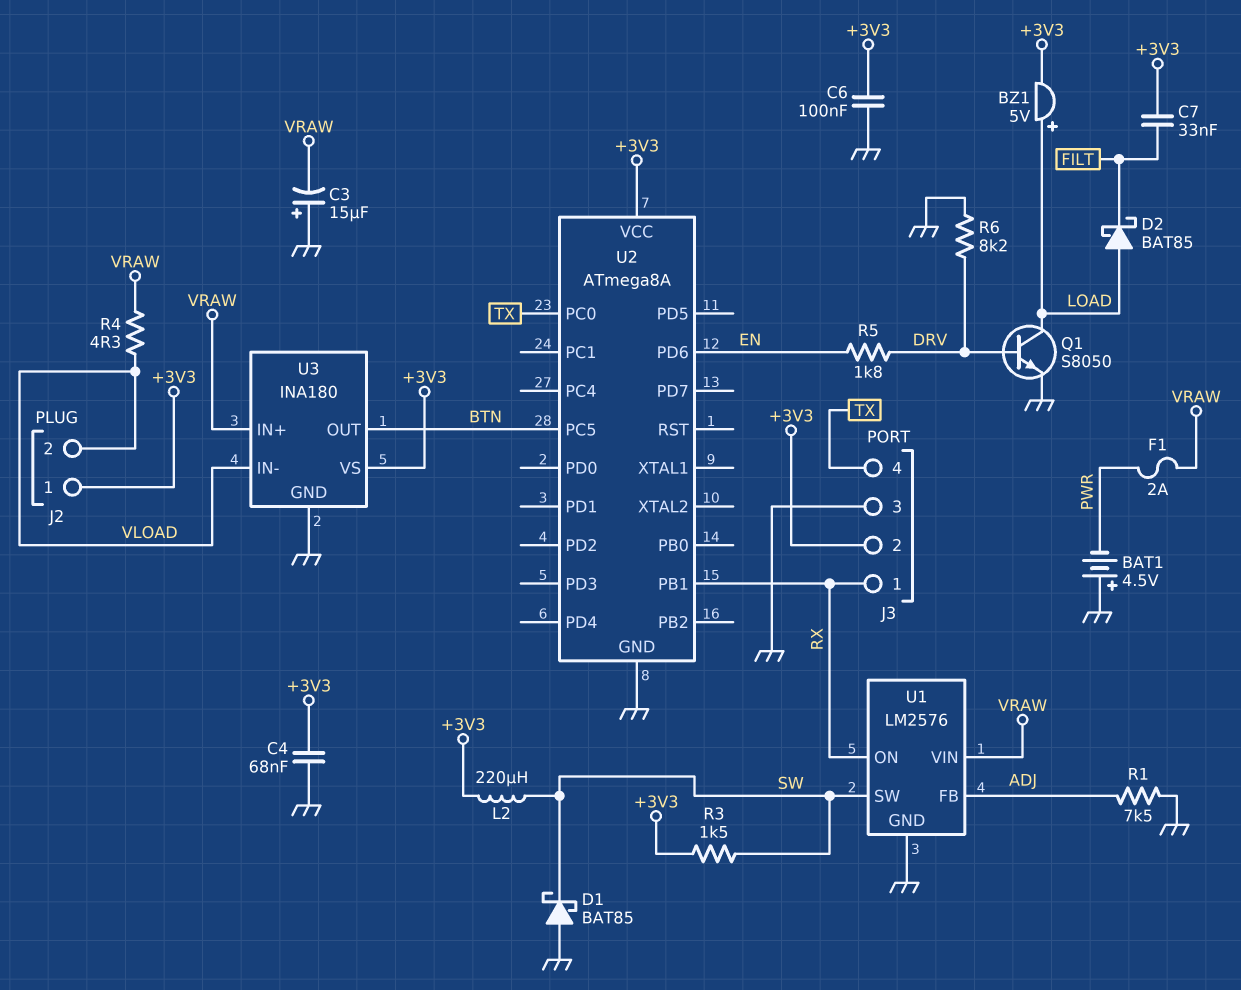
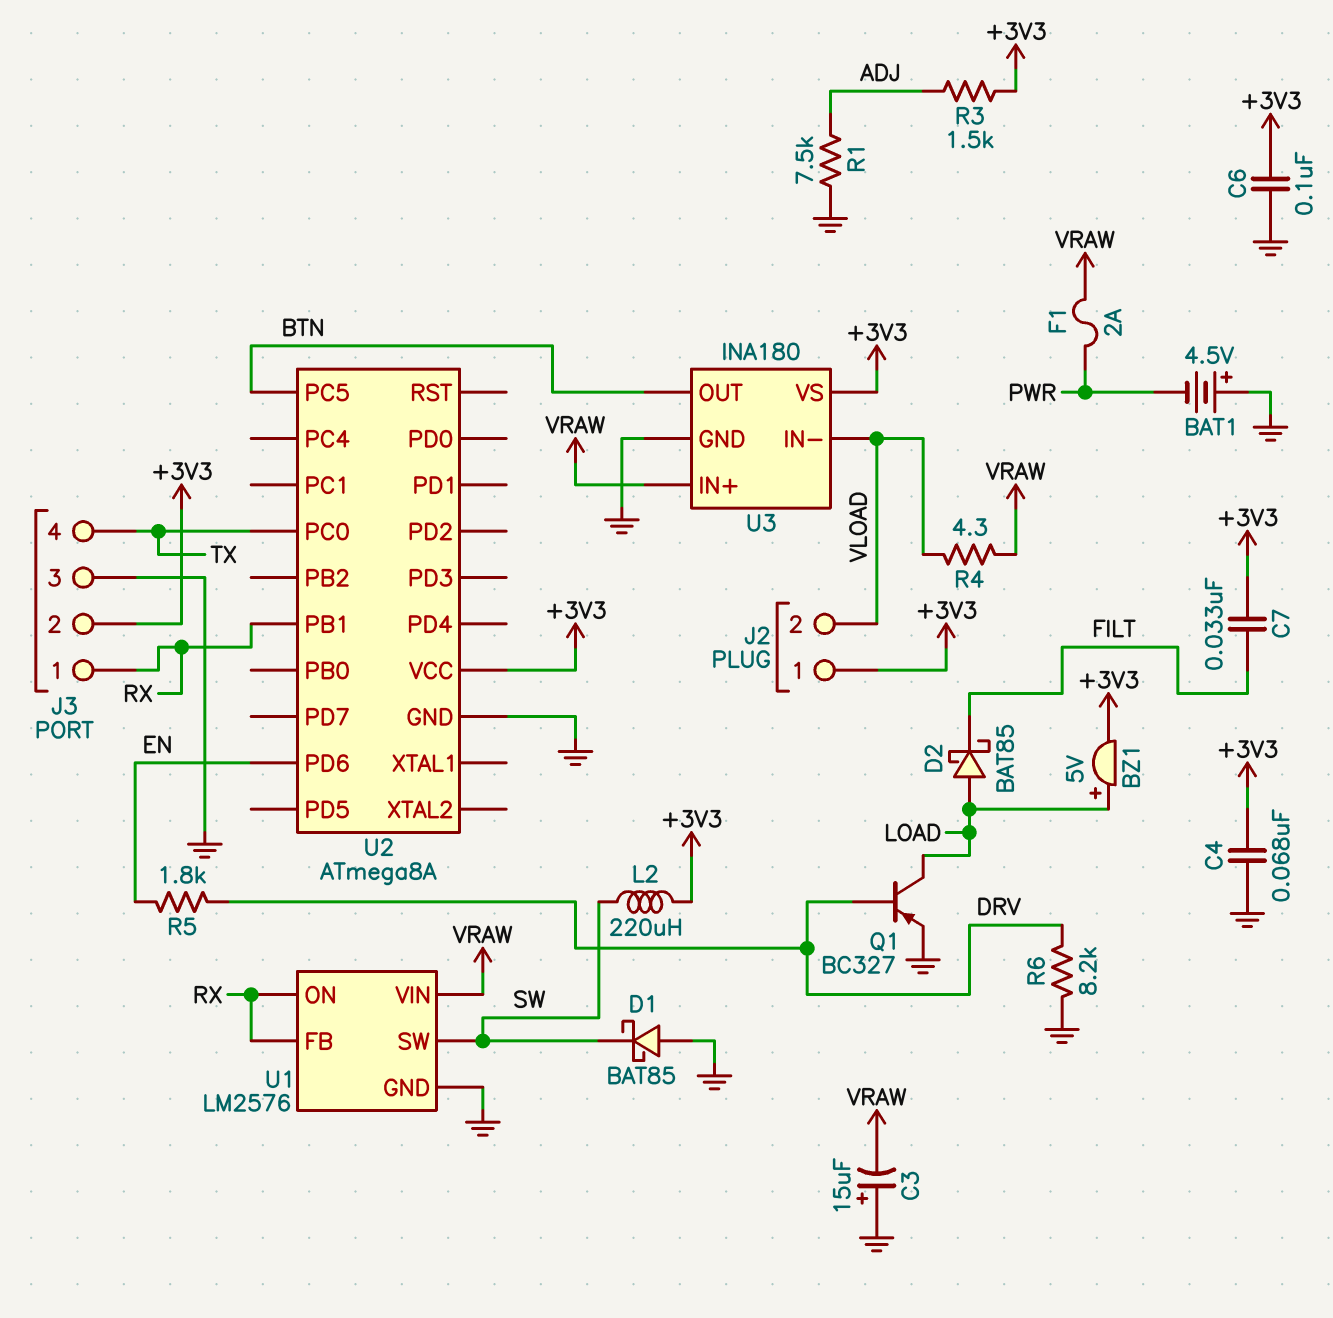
Q1: NPN S8050 (B DRV, C LOAD, E GND) -> PNP BC327 (B DRV, C LOAD, E GND)
R3: 1.5k (+3V3, SW) -> 1.5k (+3V3, ADJ)
U1 pin FB: ADJ -> RX

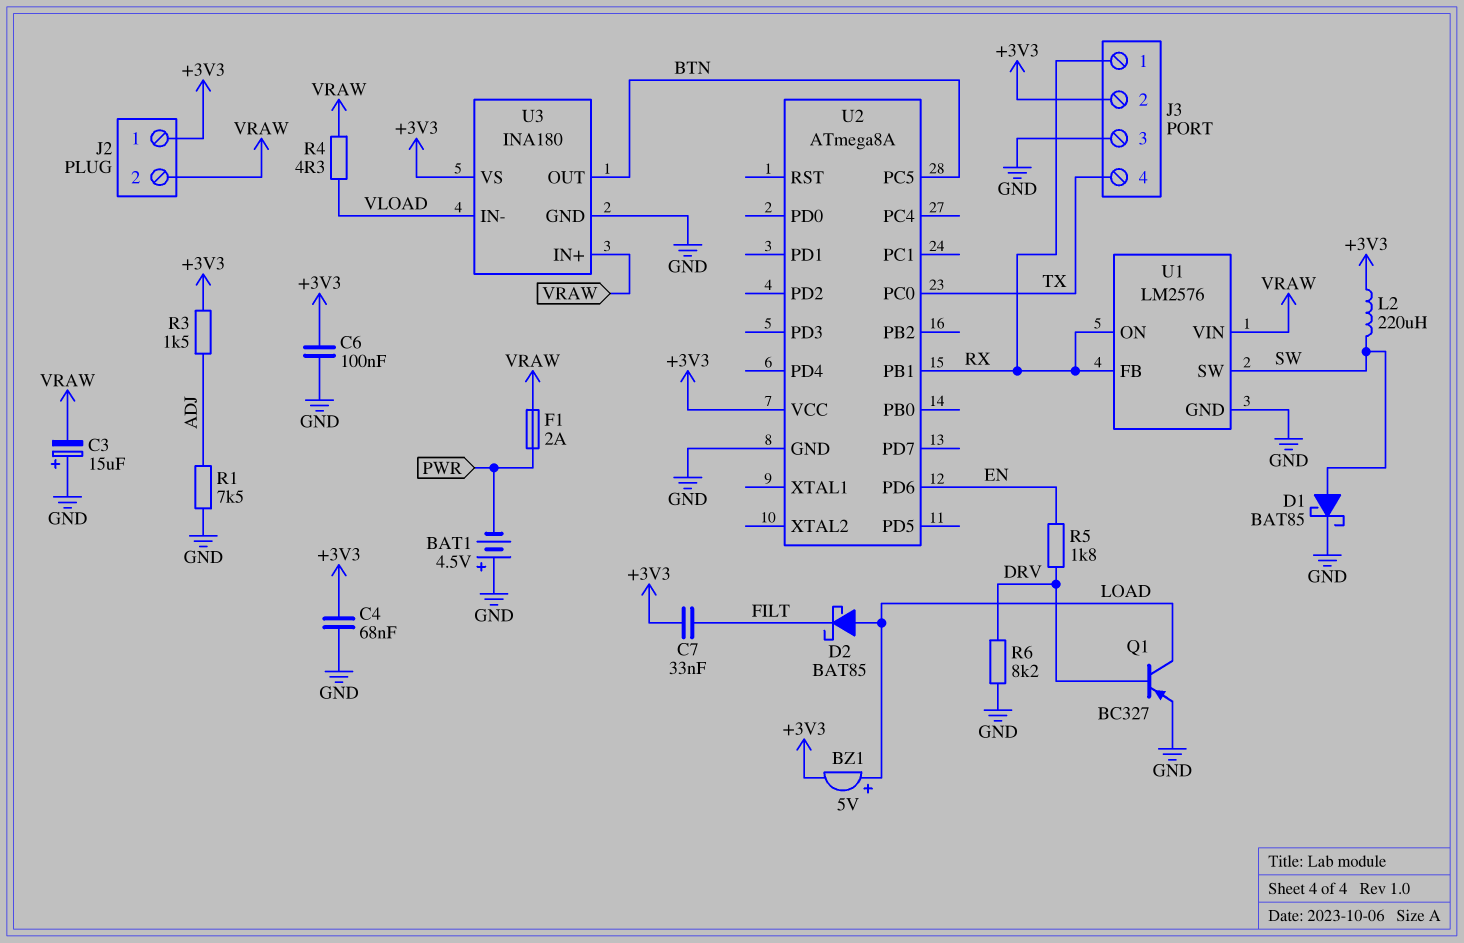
D1: schottky BAT85 (A GND, K SW) -> schottky BAT85 (A SW, K GND)
J2 pin 2: VLOAD -> VRAW

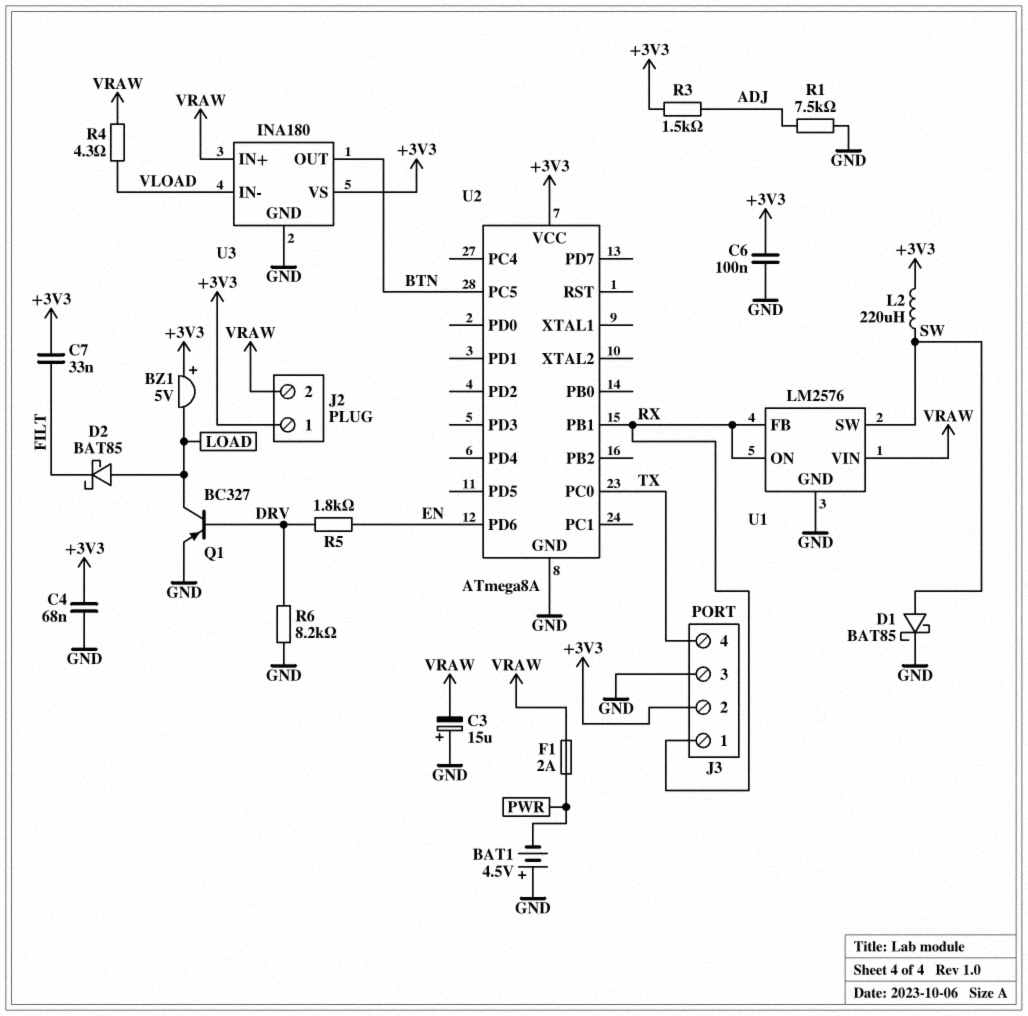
BZ1: buzzer 5V (plus LOAD, minus +3V3) -> buzzer 5V (plus +3V3, minus LOAD)

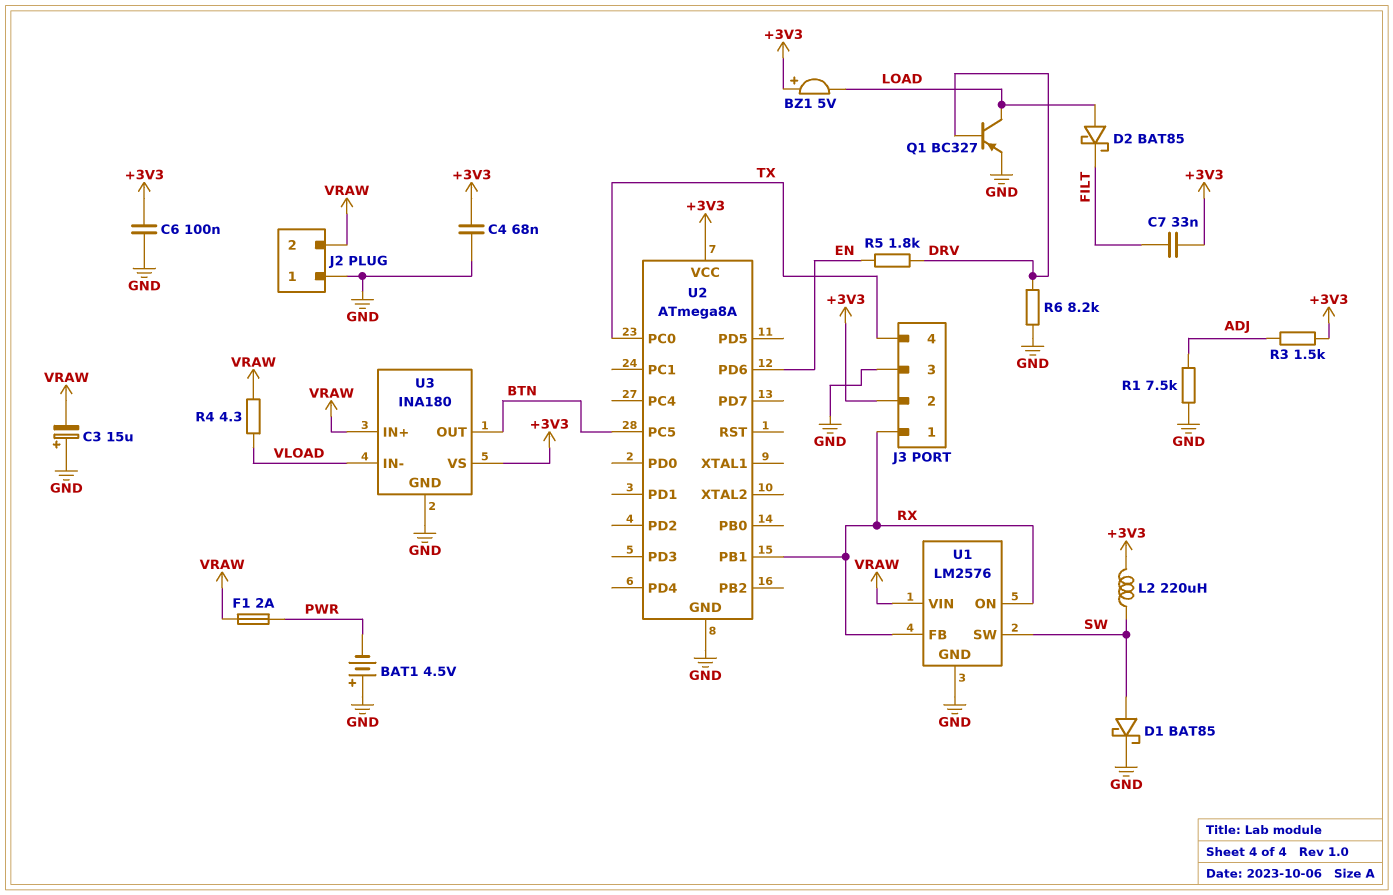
J2 pin 1: +3V3 -> GND

